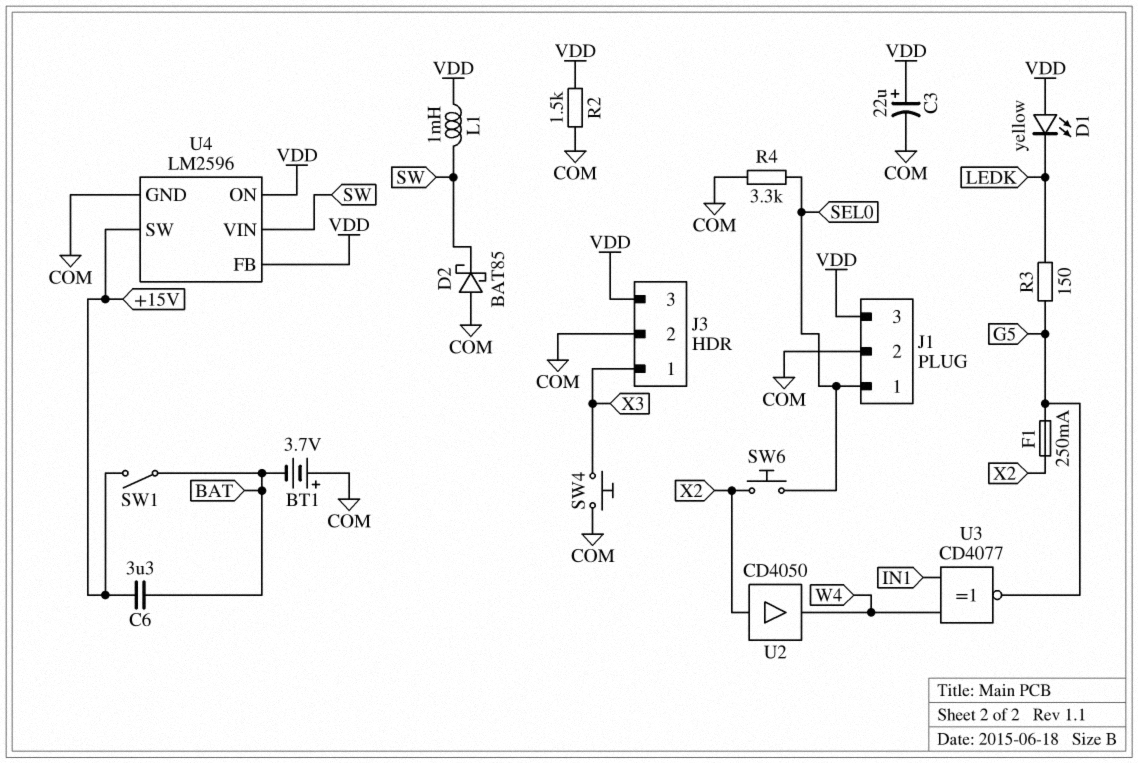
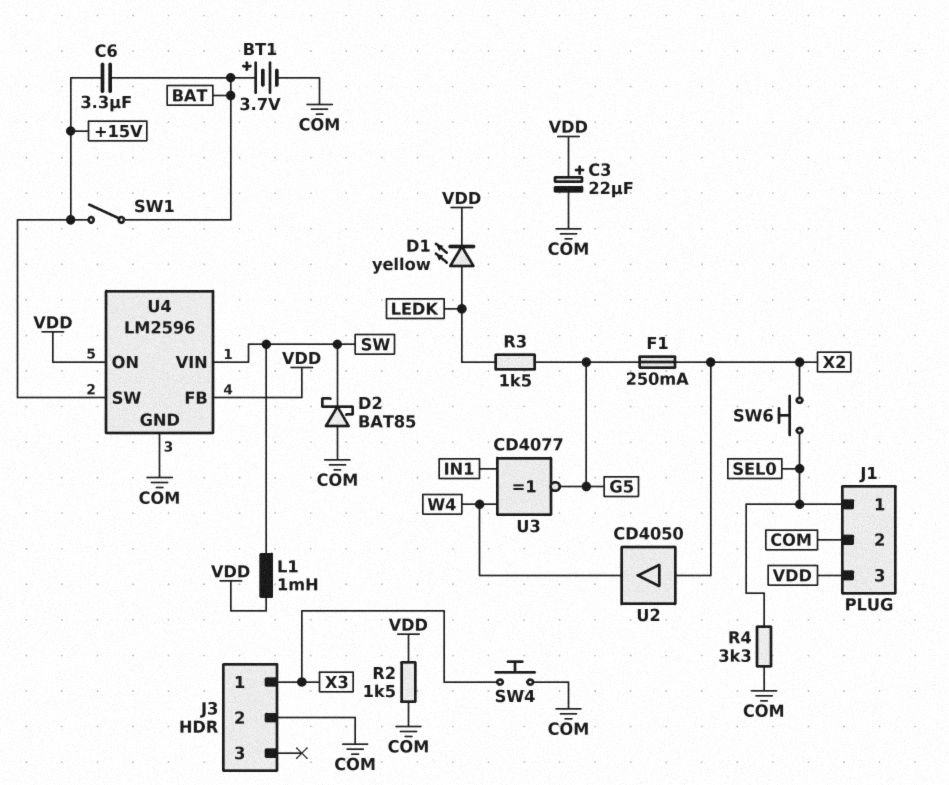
BT1: 3.7V (plus COM, minus BAT) -> 3.7V (plus BAT, minus COM)
D1: LED yellow (A VDD, K LEDK) -> LED yellow (A LEDK, K VDD)
J3 pin 3: VDD -> none
R3: 150 (G5, LEDK) -> 1.5k (G5, LEDK)

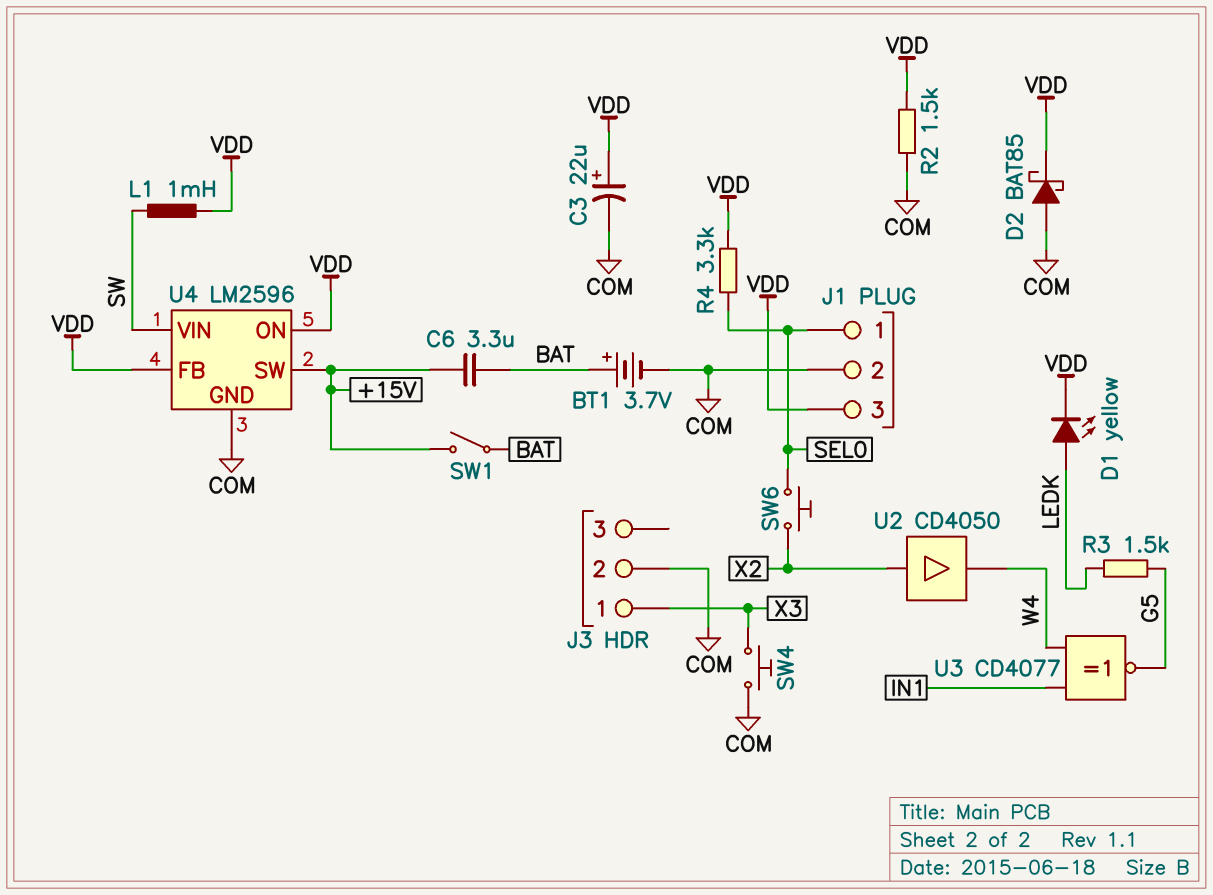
D2: schottky BAT85 (A COM, K SW) -> schottky BAT85 (A COM, K VDD)
F1: 250mA (G5, X2) -> none
R4: 3.3k (COM, SEL0) -> 3.3k (SEL0, VDD)

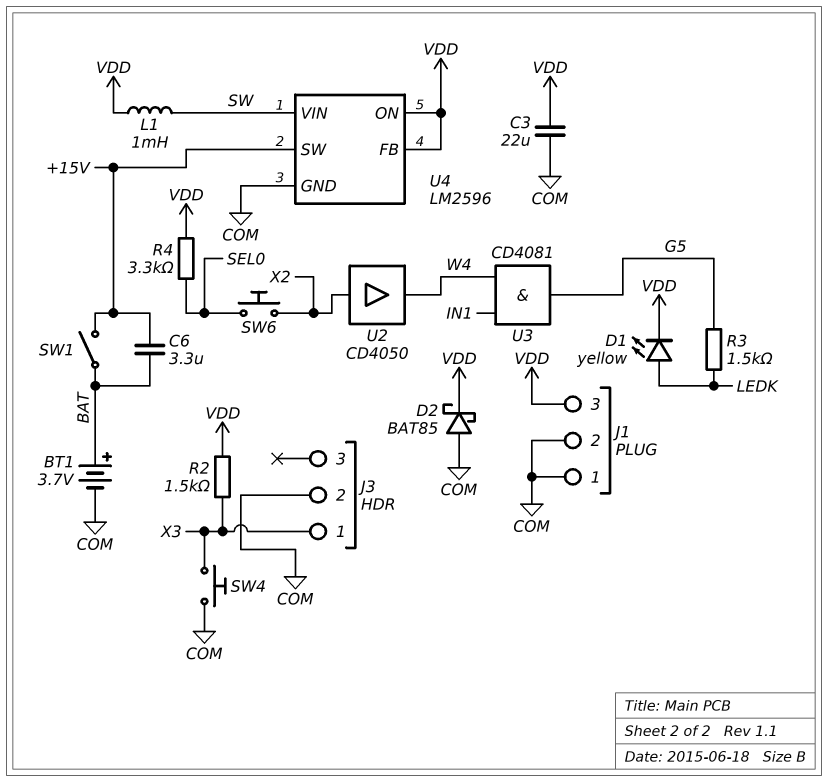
C3: 22uF (plus VDD, minus COM) -> 22uF (COM, VDD)
J1 pin 1: SEL0 -> COM
R2: 1.5k (COM, VDD) -> 1.5k (VDD, X3)
U3: XNOR CD4077 (in IN1, in W4, out G5) -> AND CD4081 (in IN1, in W4, out G5)

